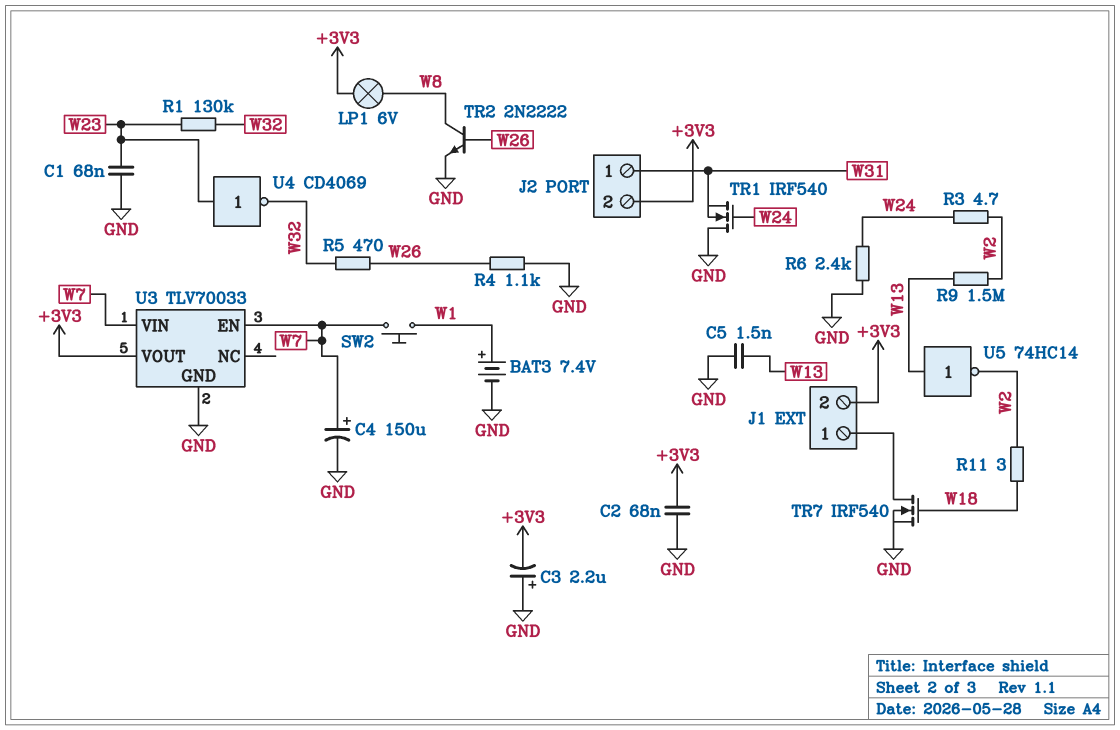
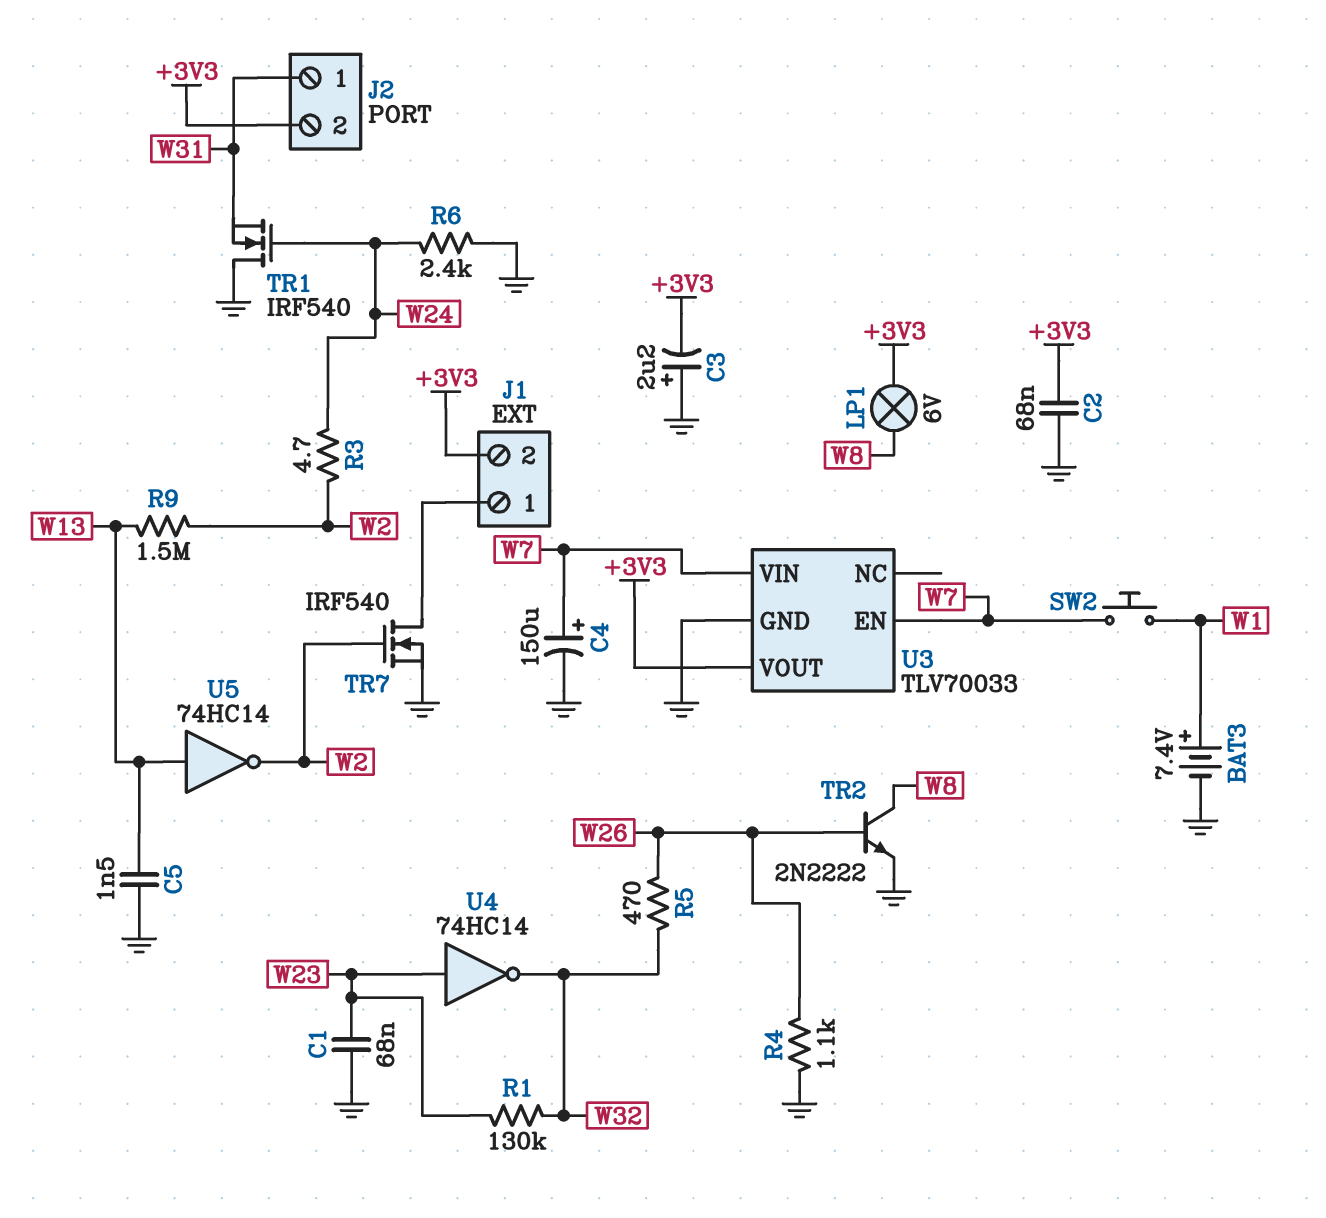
R11: 3 (W2, W18) -> none
TR7: NMOS IRF540 (G W18, D J1/1, S GND) -> NMOS IRF540 (G W2, D J1/1, S GND)
U4: NOT CD4069 (in W23, out W32) -> NOT 74HC14 (in W23, out W32)

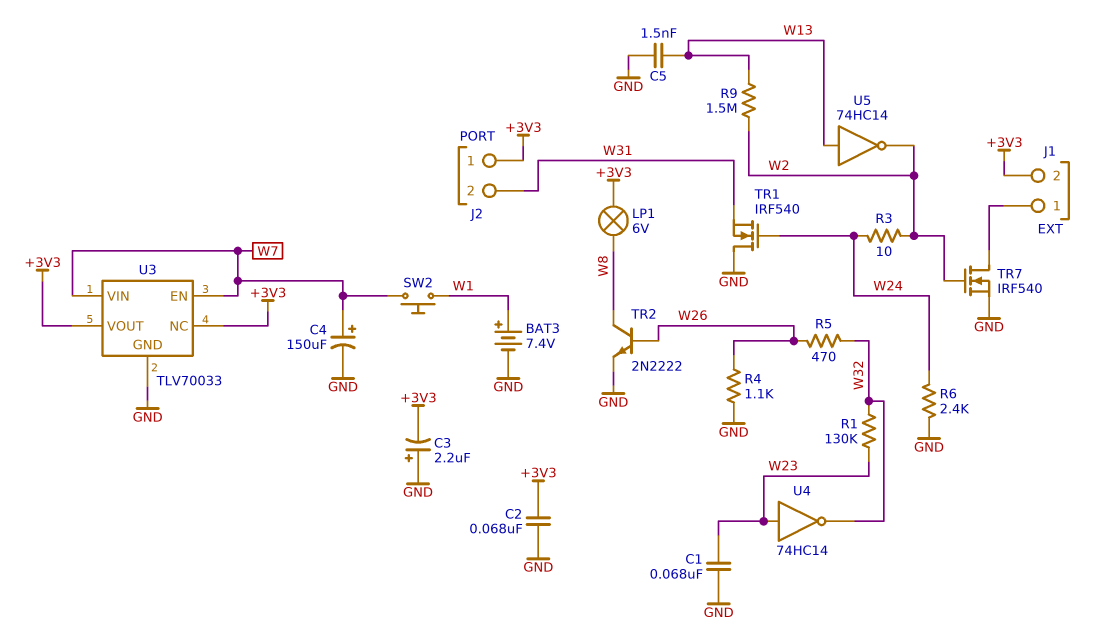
J2 pin 1: W31 -> +3V3
J2 pin 2: +3V3 -> W31
R3: 4.7 (W2, W24) -> 10 (W2, W24)
U3 pin NC: none -> +3V3

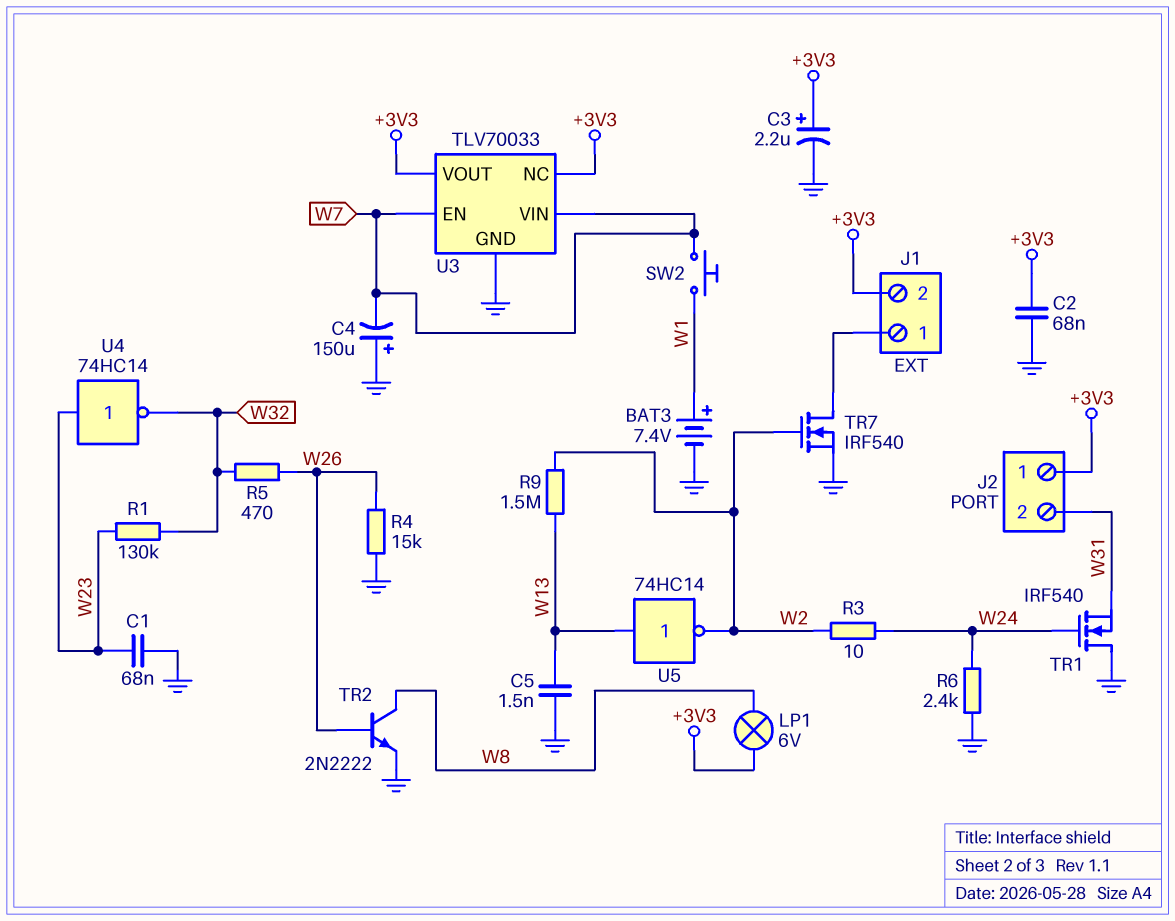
C3: 2.2uF (plus GND, minus +3V3) -> 2.2uF (plus +3V3, minus GND)
C4: 150uF (plus W7, minus GND) -> 150uF (plus GND, minus W7)
R4: 1.1k (GND, W26) -> 15k (GND, W26)

